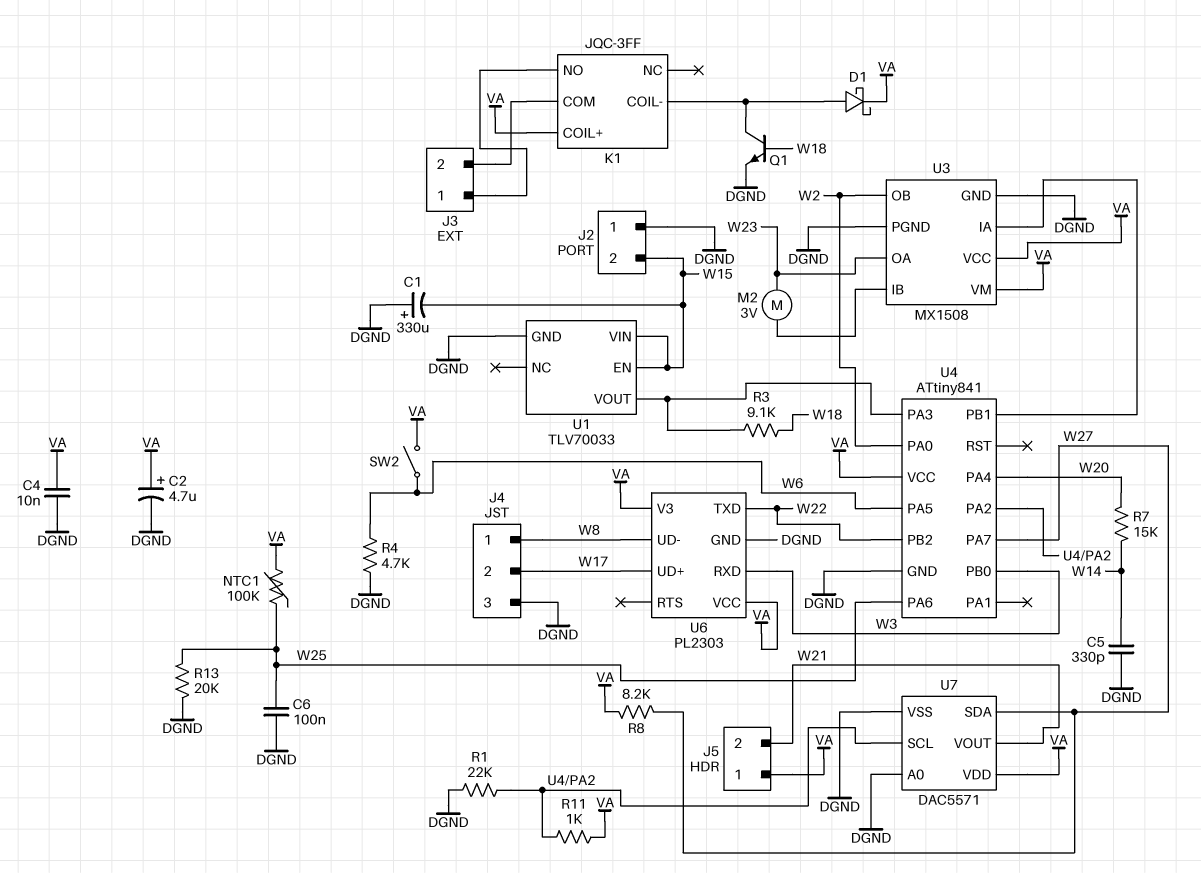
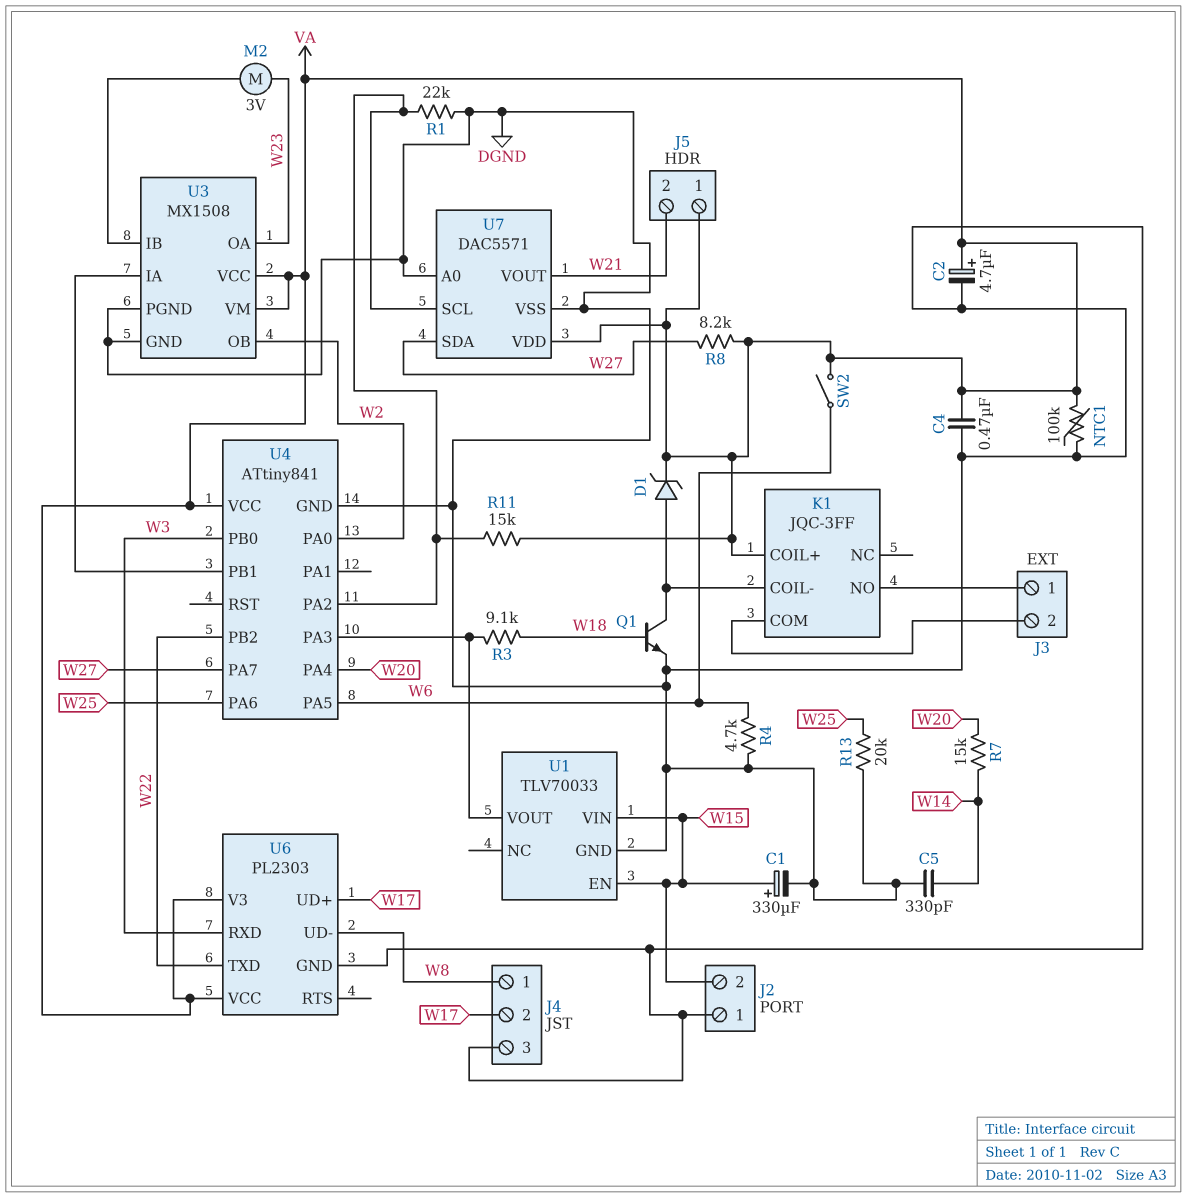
C1: 330uF (plus DGND, minus W15) -> 330uF (plus W15, minus DGND)
C4: 10nF (DGND, VA) -> 470nF (DGND, VA)
C6: 100nF (DGND, W25) -> none
D1: schottky (A K1/COIL-, K VA) -> zener (A K1/COIL-, K VA)
NTC1: 100k (VA, W25) -> 100k (DGND, VA)
R11: 1k (U4/PA2, VA) -> 15k (U4/PA2, VA)

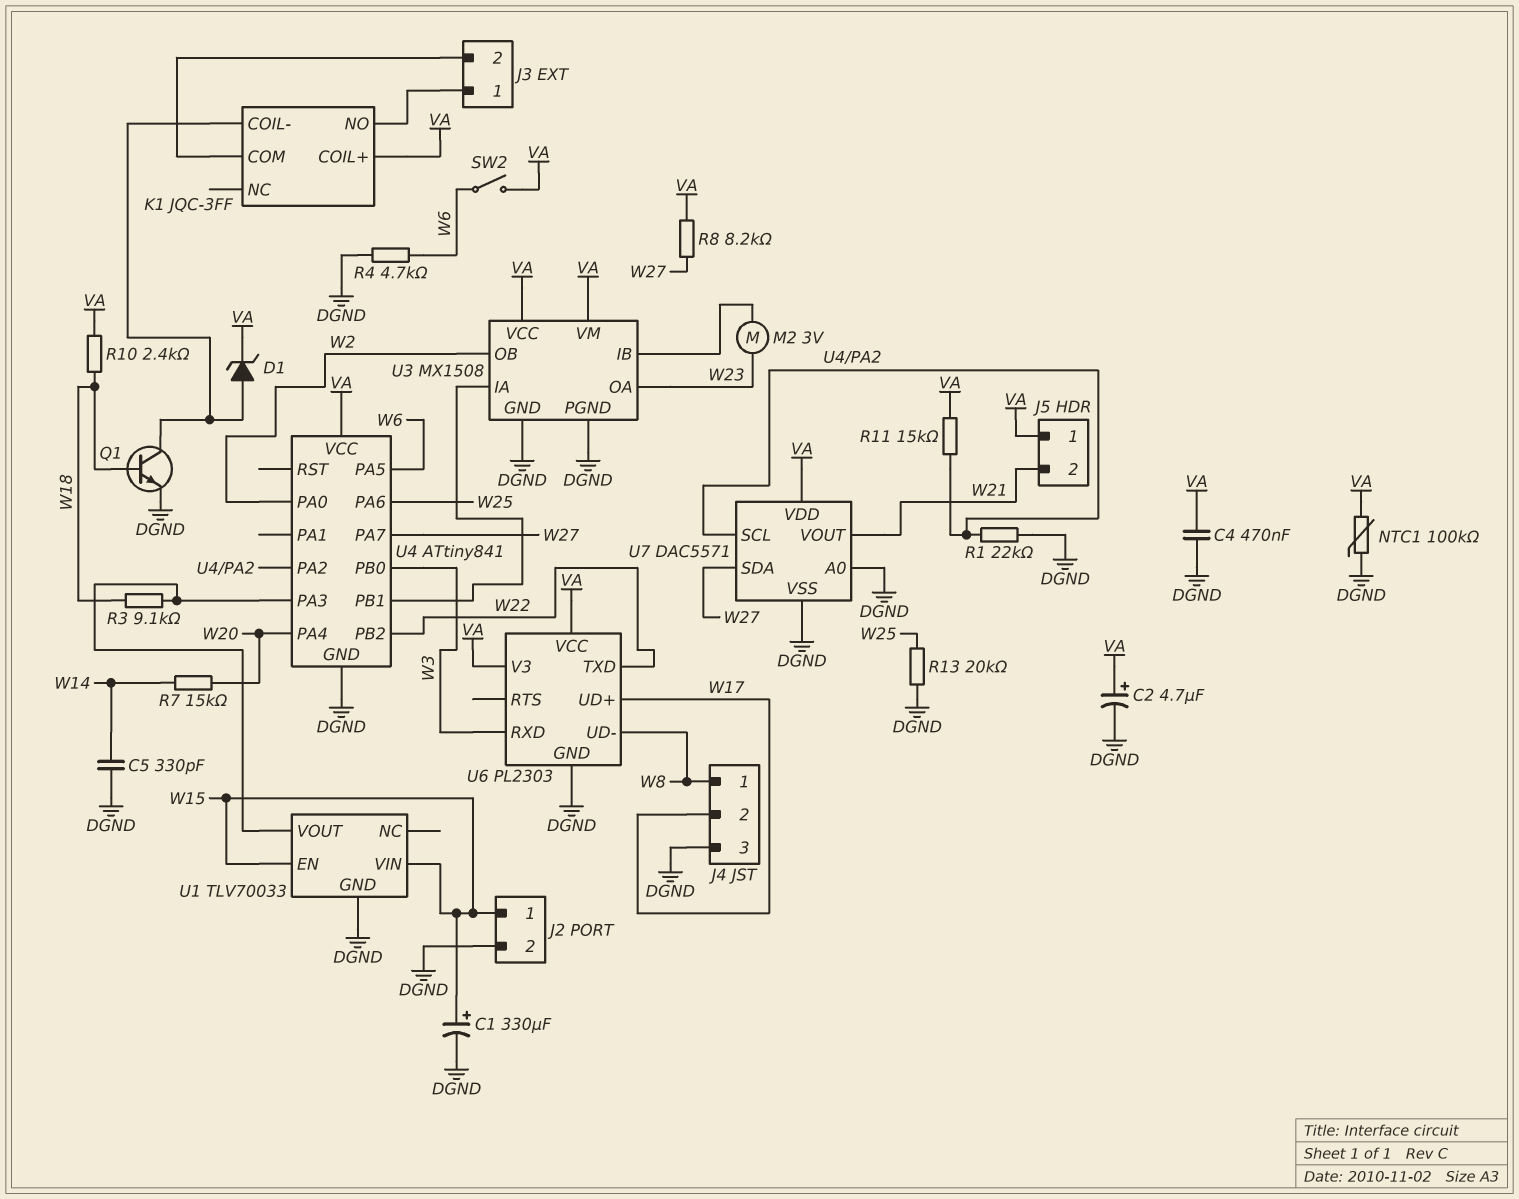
J2 pin 1: DGND -> W15
J2 pin 2: W15 -> DGND
R10: none -> 2.4k (VA, W18)

